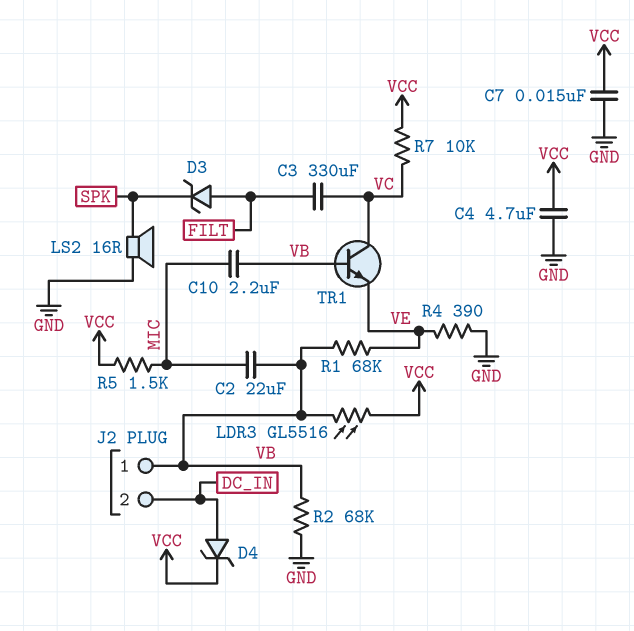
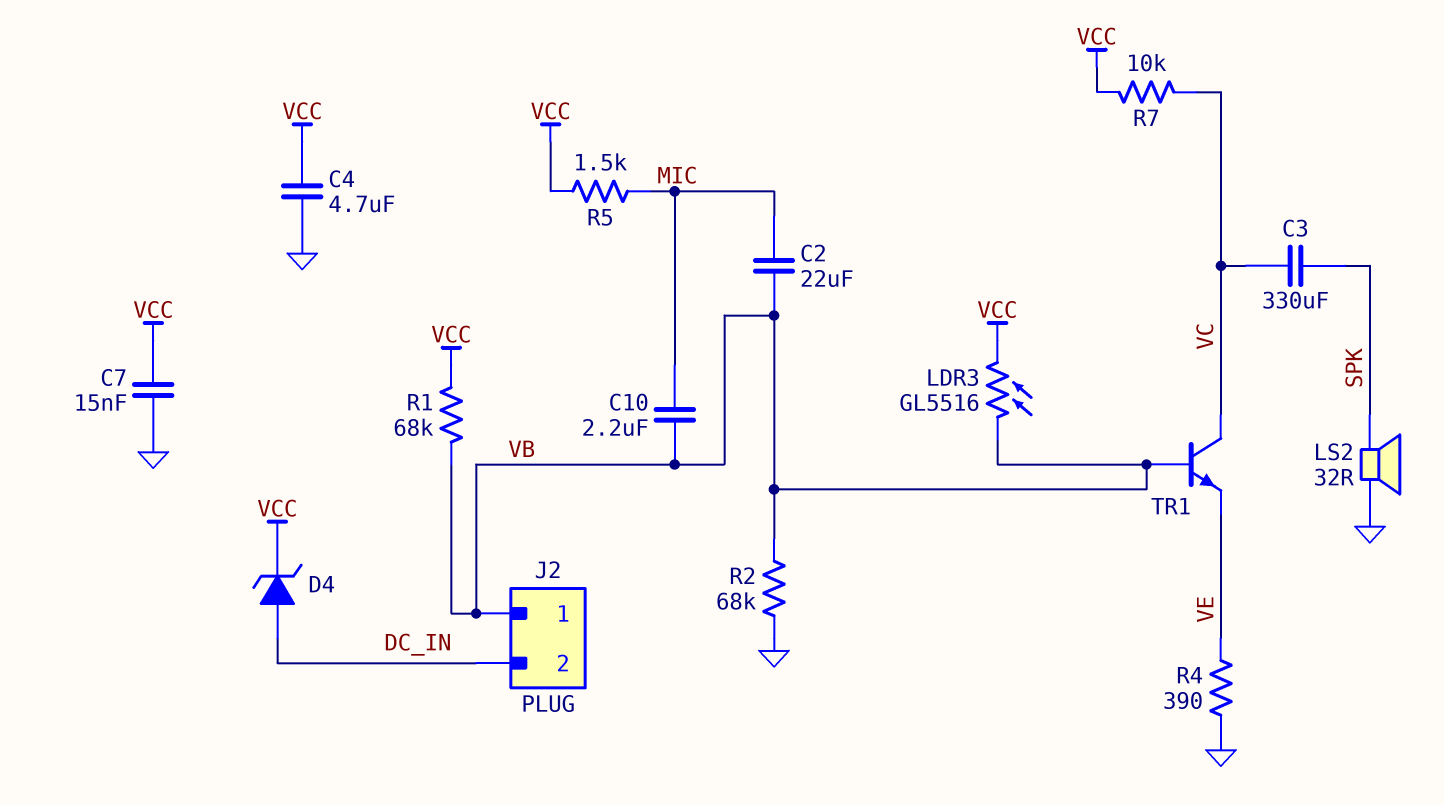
C3: 330uF (FILT, VC) -> 330uF (SPK, VC)
D3: zener (A FILT, K SPK) -> none
LS2: speaker 16R (GND, SPK) -> speaker 32R (GND, SPK)
R1: 68k (VB, VE) -> 68k (VB, VCC)

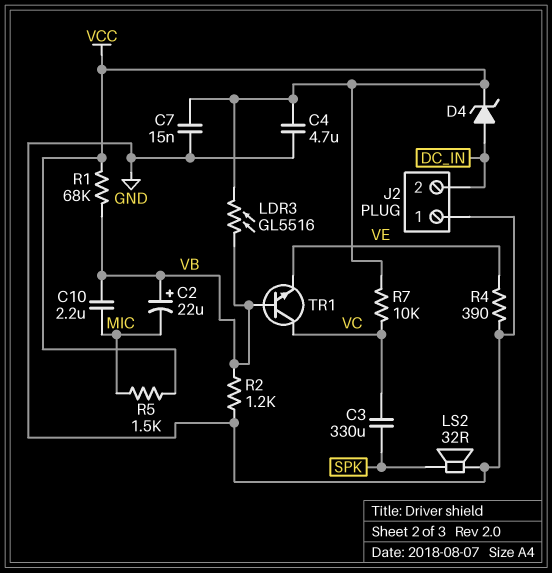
C2: 22uF (MIC, VB) -> 22uF (plus VB, minus MIC)
J2 pin 1: VB -> GND
R2: 68k (GND, VB) -> 1.2k (GND, VB)

